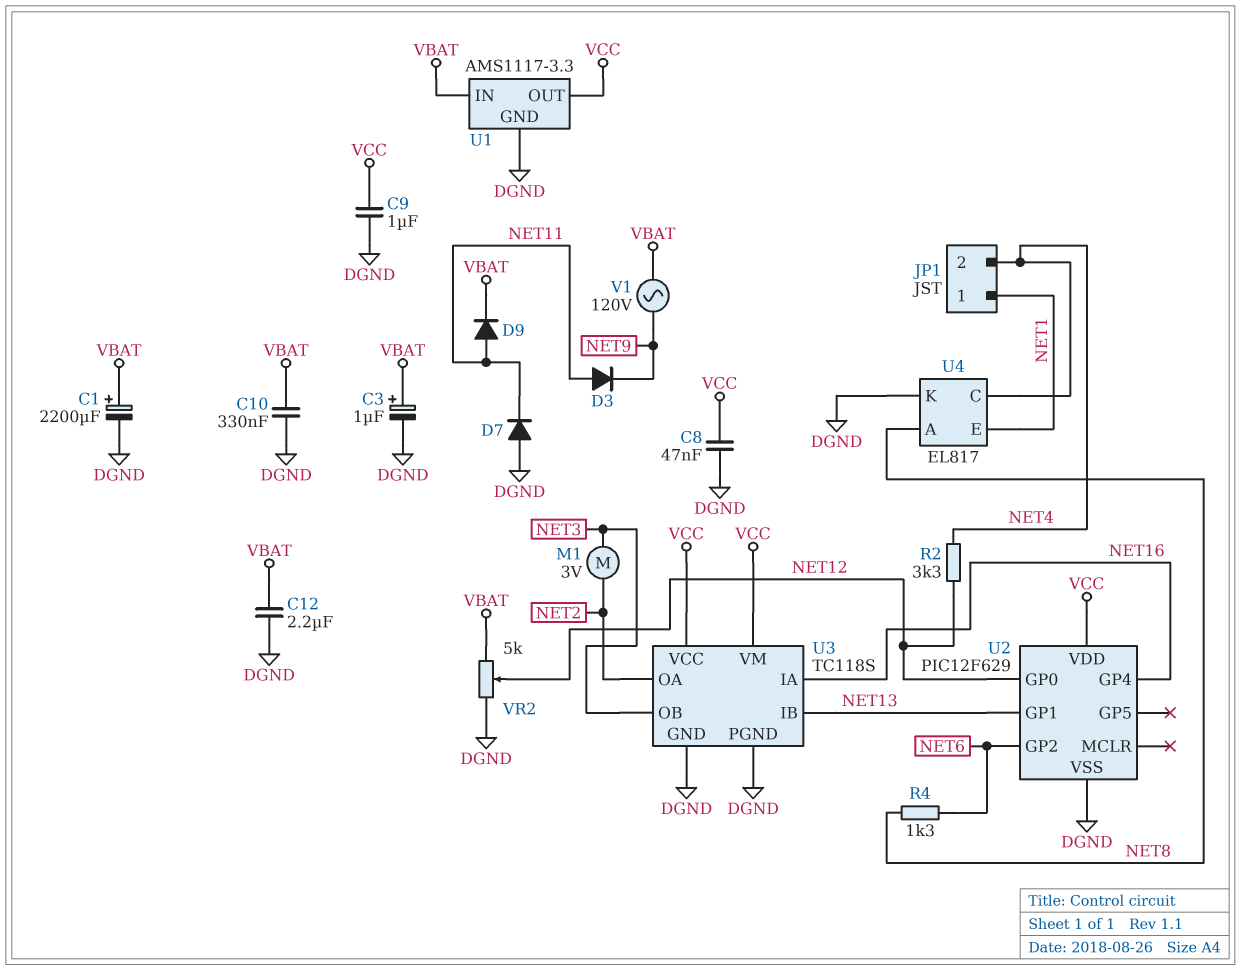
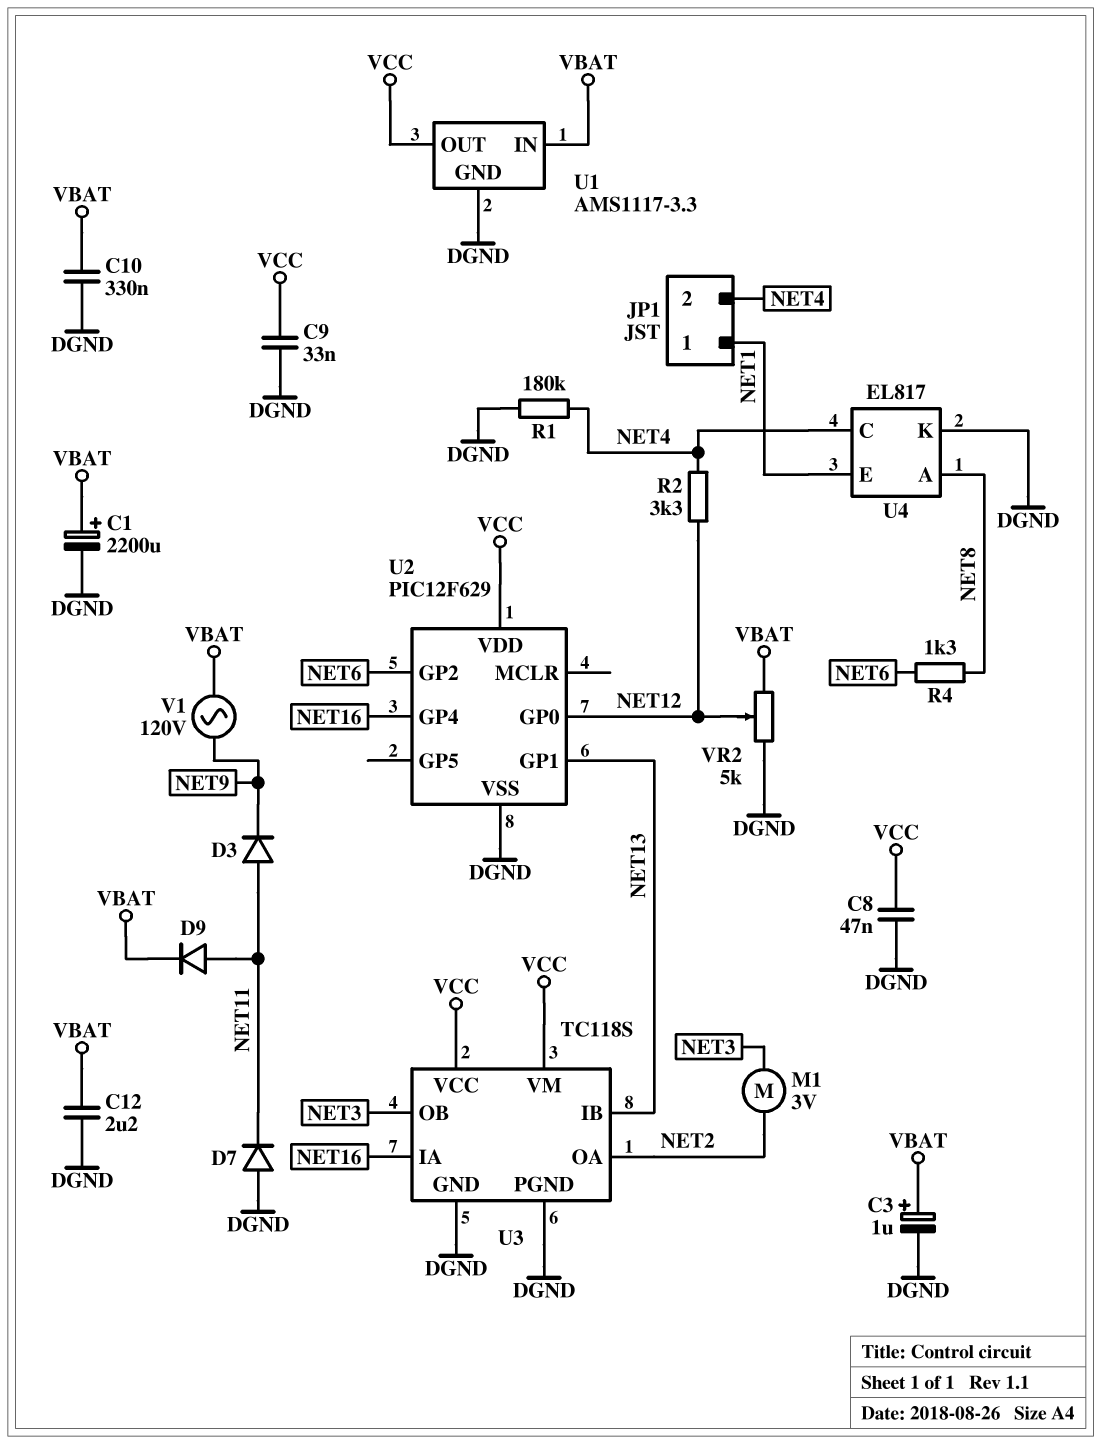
C9: 1uF (DGND, VCC) -> 33nF (DGND, VCC)
R1: none -> 180k (DGND, NET4)

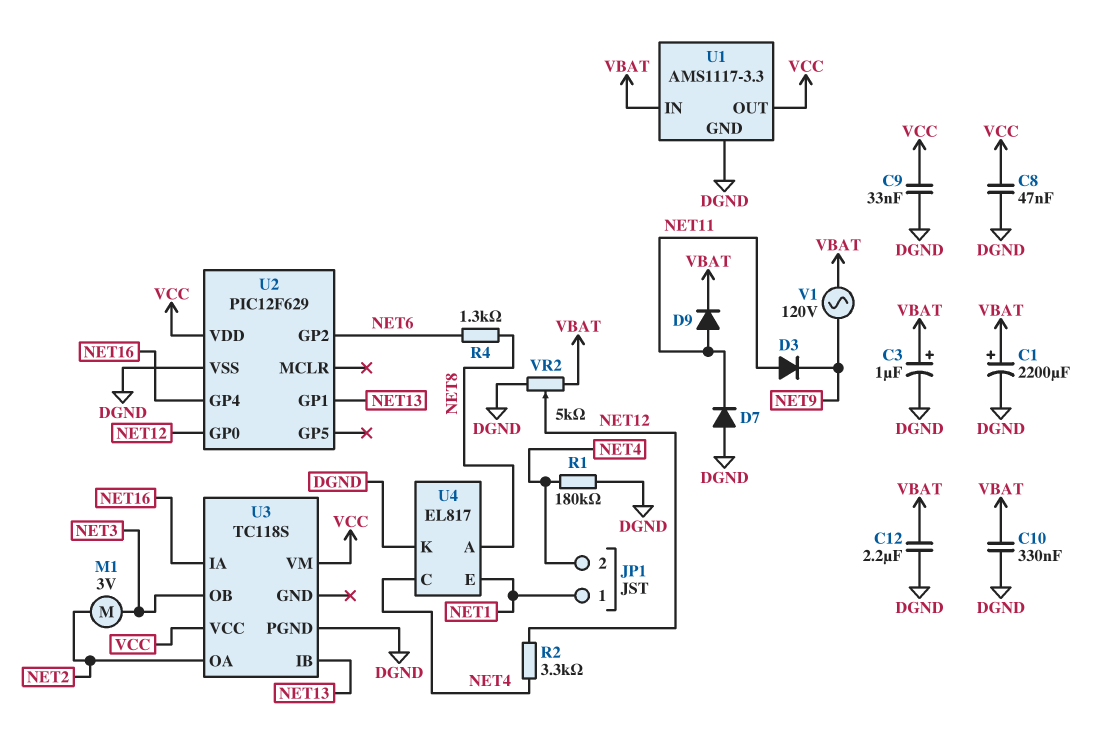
U3 pin GND: DGND -> none

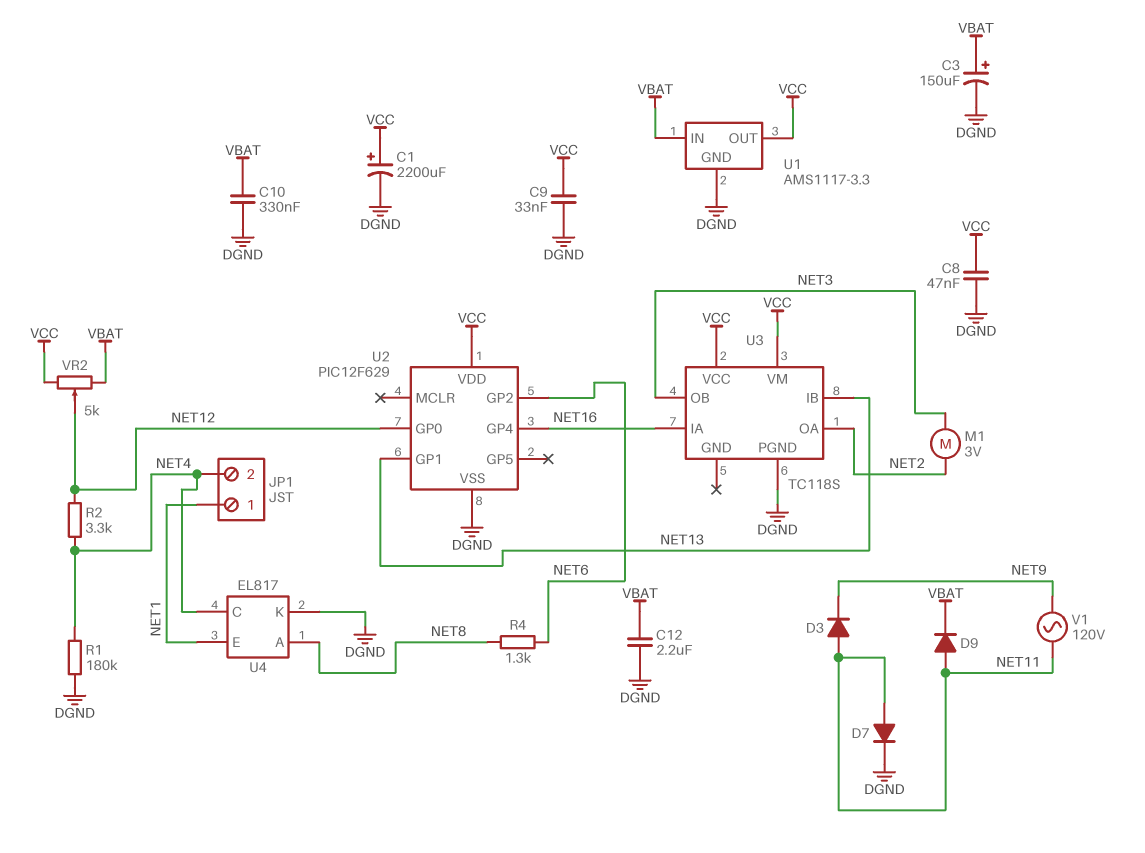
C1: 2200uF (plus VBAT, minus DGND) -> 2200uF (plus VCC, minus DGND)
C3: 1uF (plus VBAT, minus DGND) -> 150uF (plus VBAT, minus DGND)
D7: diode (A DGND, K NET11) -> diode (A NET11, K DGND)
V1: AC 120V (NET9, VBAT) -> AC 120V (NET9, NET11)
VR2: 5k (DGND, VBAT, wiper NET12) -> 5k (VBAT, VCC, wiper NET12)

